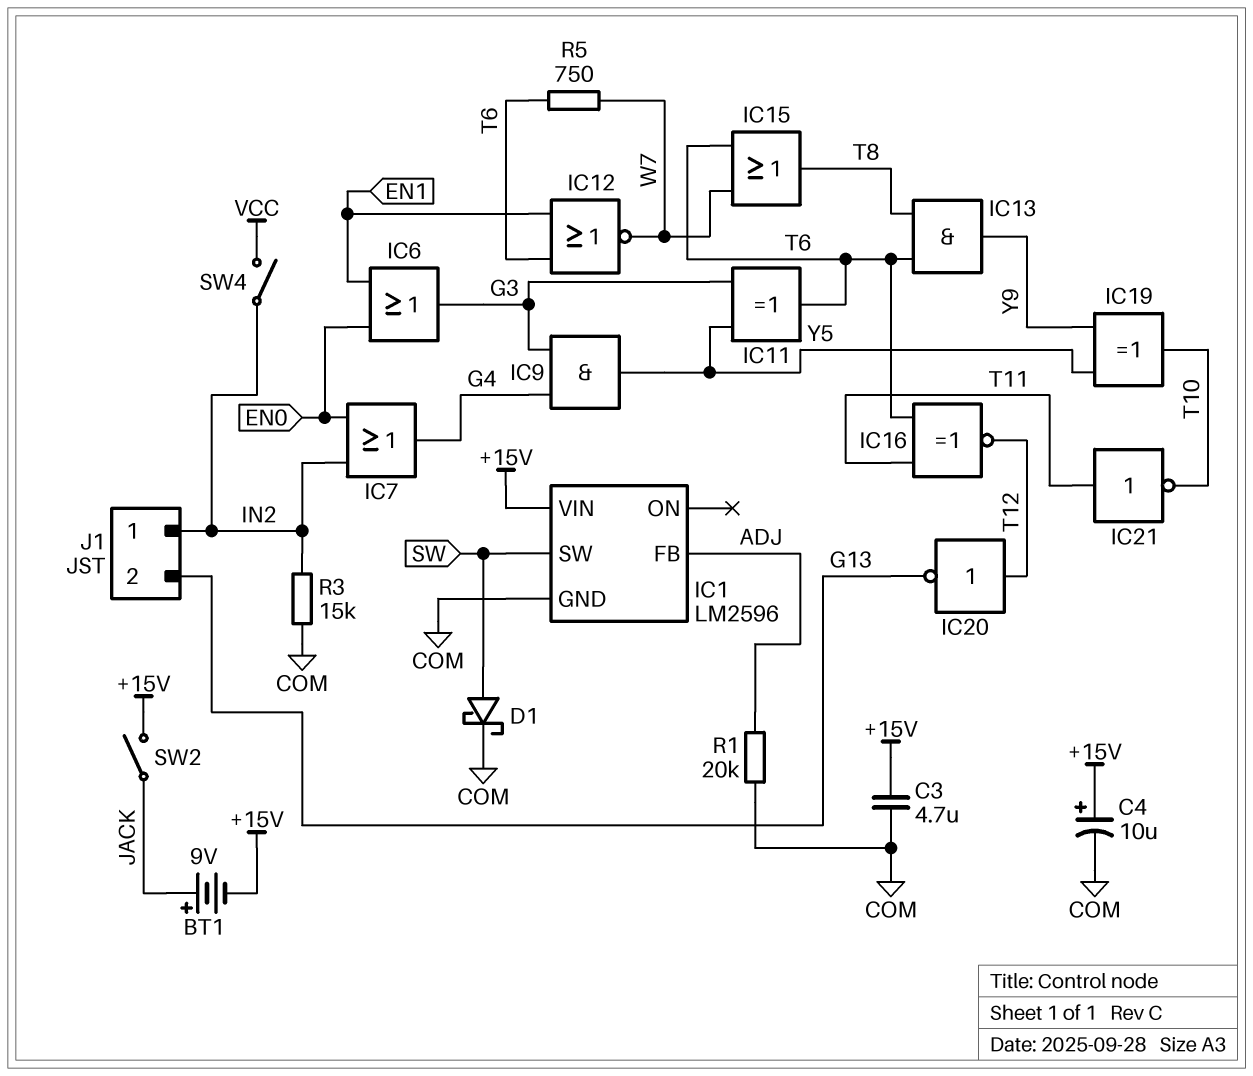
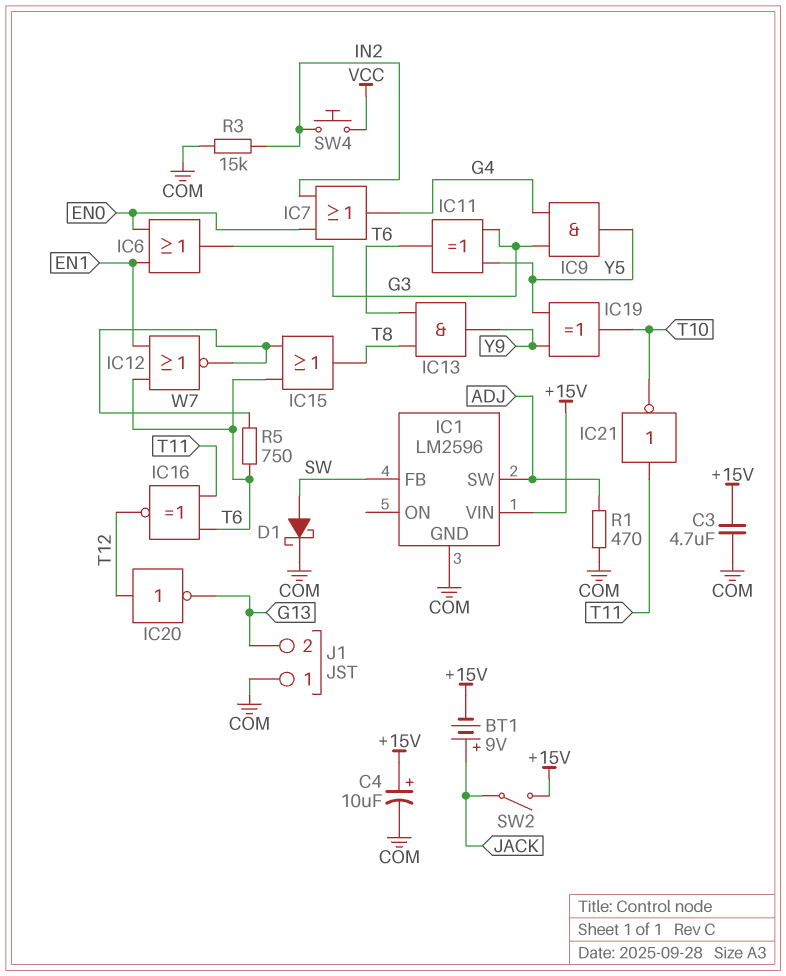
IC1 pin FB: ADJ -> SW
IC1 pin SW: SW -> ADJ
J1 pin 1: IN2 -> COM
R1: 20k (ADJ, COM) -> 470 (ADJ, COM)
SW4: switch (IN2, VCC) -> button (IN2, VCC)

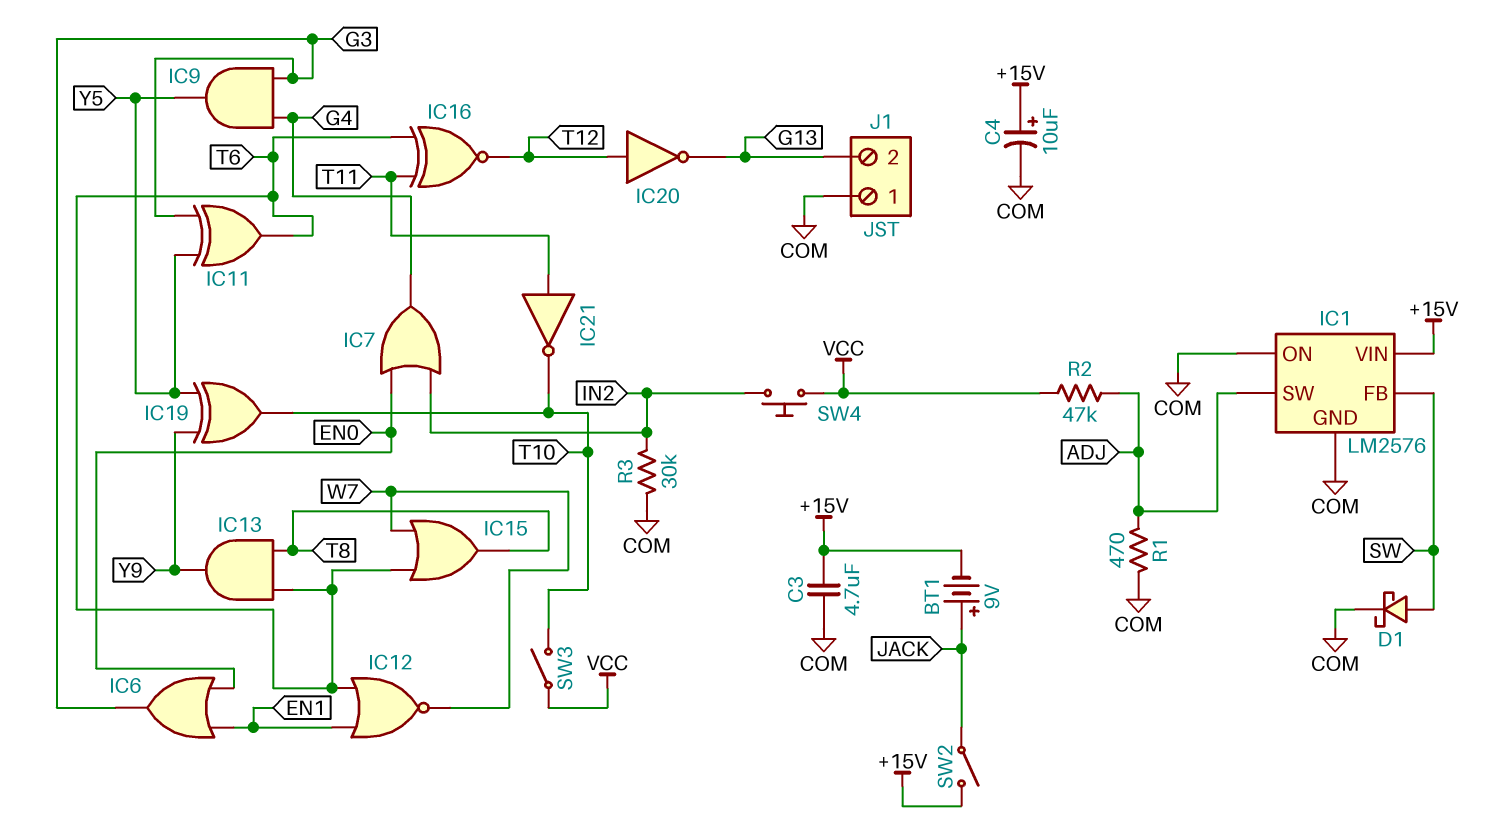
IC1: LM2596 -> LM2576
IC1 pin ON: none -> COM
R2: none -> 47k (ADJ, VCC)
R3: 15k (COM, IN2) -> 30k (COM, IN2)
R5: 750 (T6, W7) -> none
SW3: none -> switch (T10, VCC)

